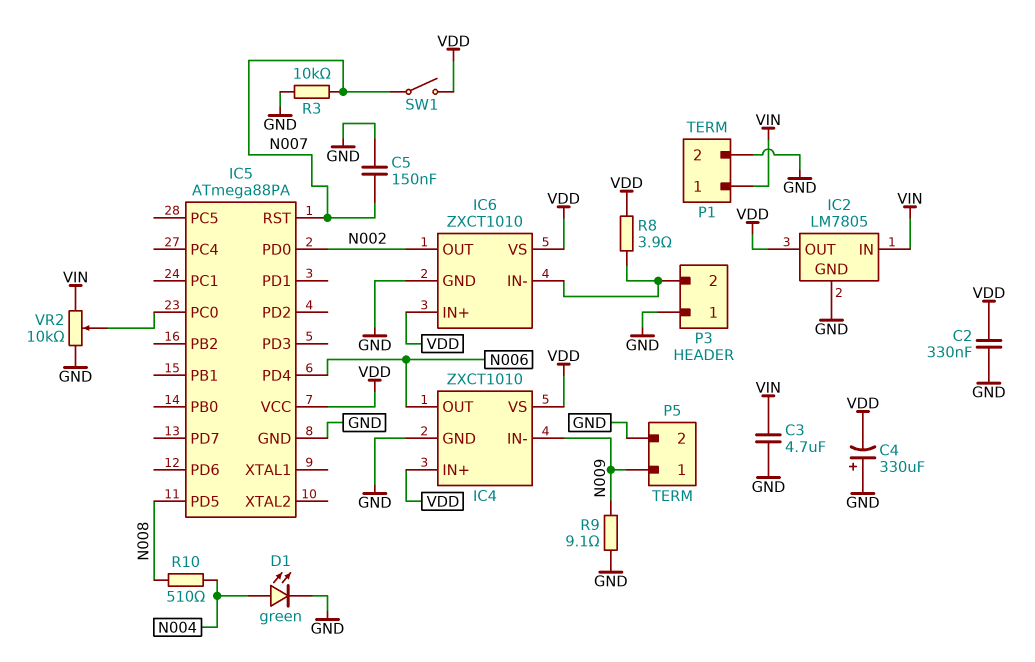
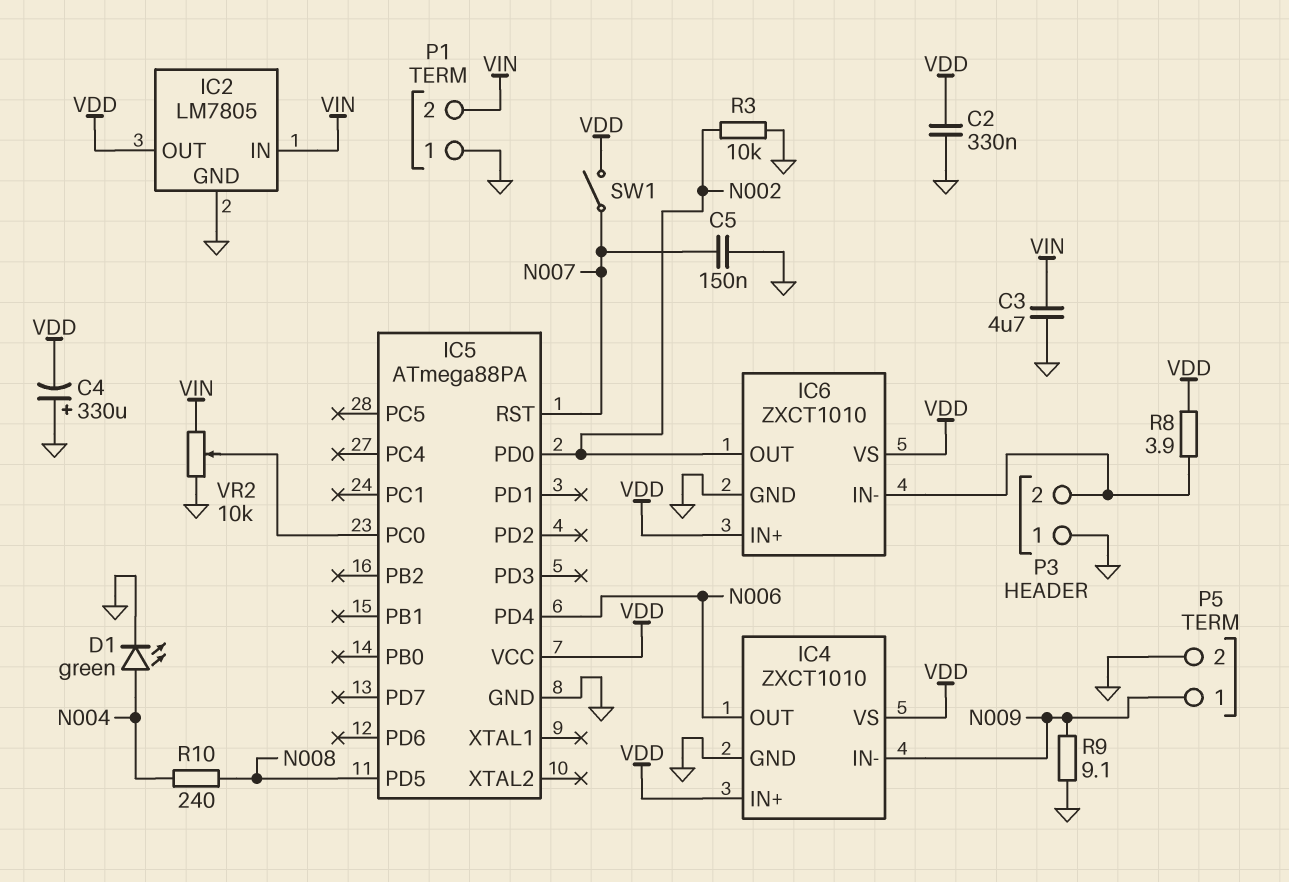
P1 pin 1: VIN -> GND
P1 pin 2: GND -> VIN
R3: 10k (GND, N007) -> 10k (GND, N002)
R10: 510 (N004, N008) -> 240 (N004, N008)

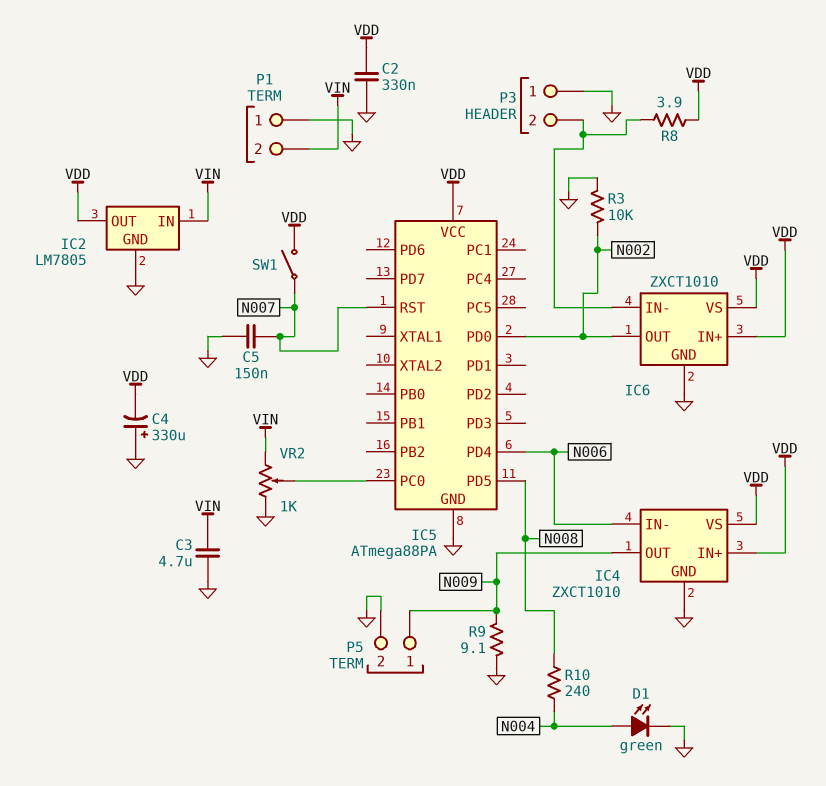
IC4 pin IN-: N009 -> N006
IC4 pin OUT: N006 -> N009
VR2: 10k (GND, VIN, wiper IC5/PC0) -> 1k (GND, VIN, wiper IC5/PC0)

